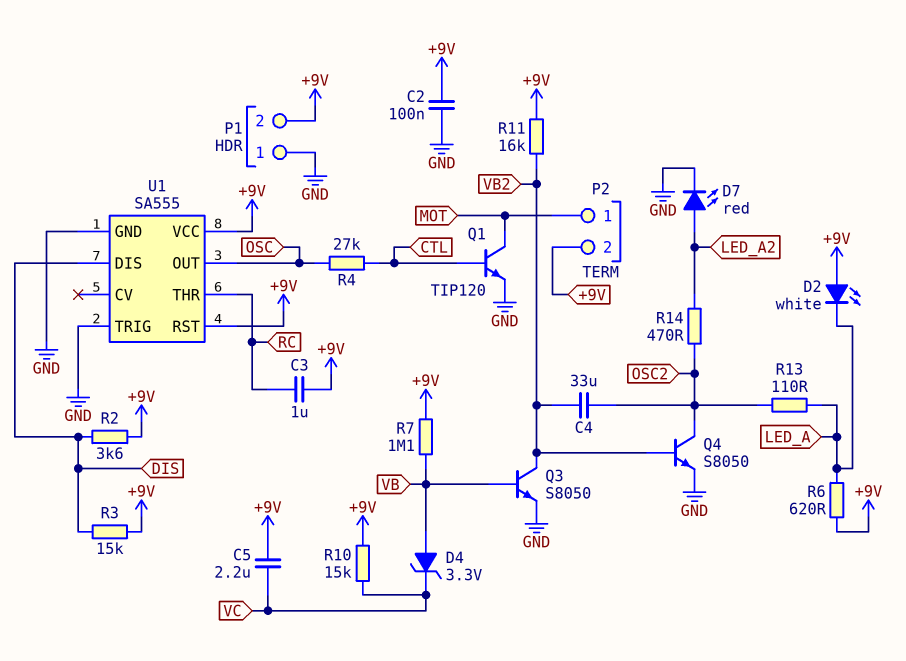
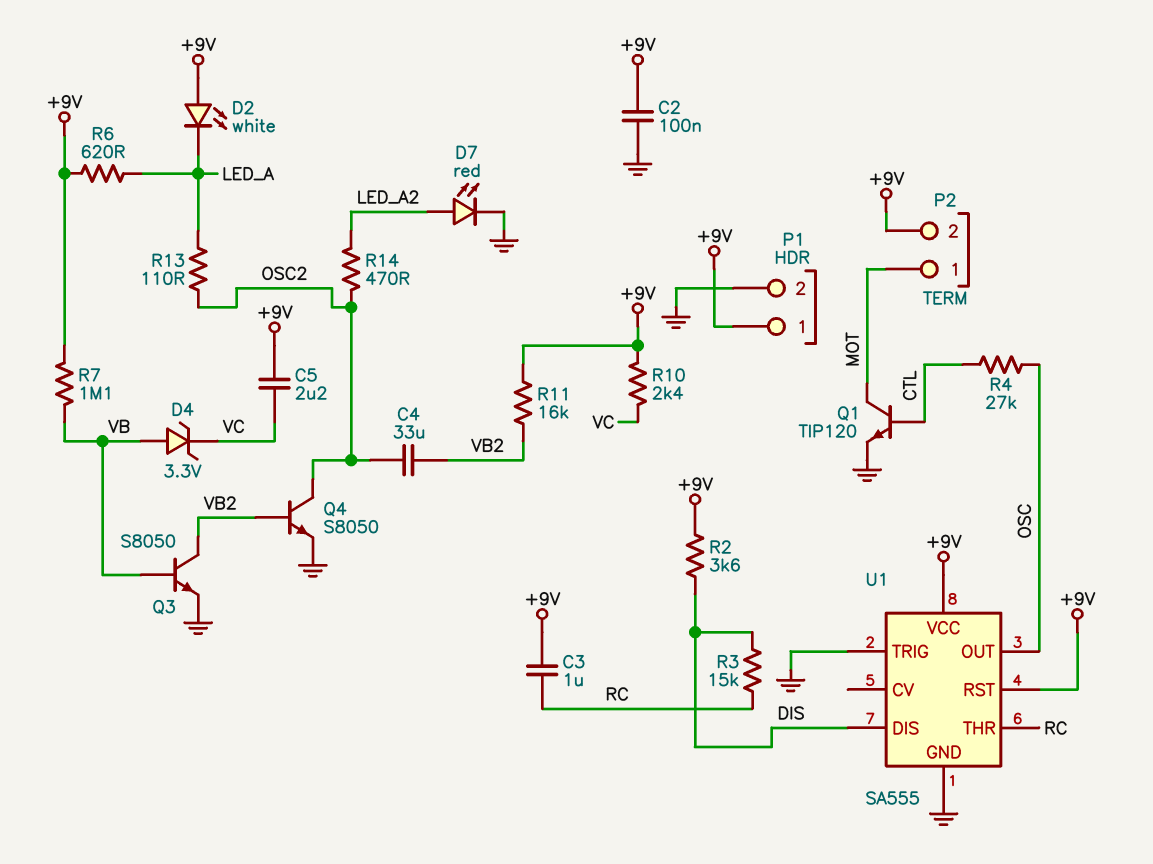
P1 pin 1: GND -> +9V
P1 pin 2: +9V -> GND
R3: 15k (+9V, DIS) -> 15k (DIS, RC)
R10: 15k (+9V, VC) -> 2.4k (+9V, VC)

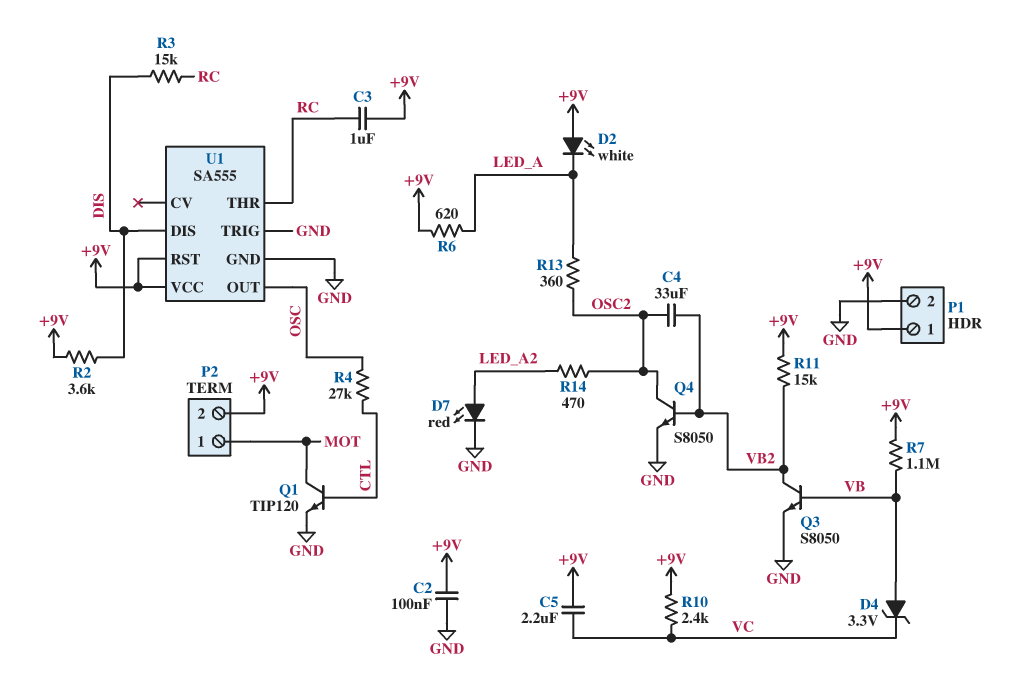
R11: 16k (+9V, VB2) -> 15k (+9V, VB2)
R13: 110 (LED_A, OSC2) -> 360 (LED_A, OSC2)

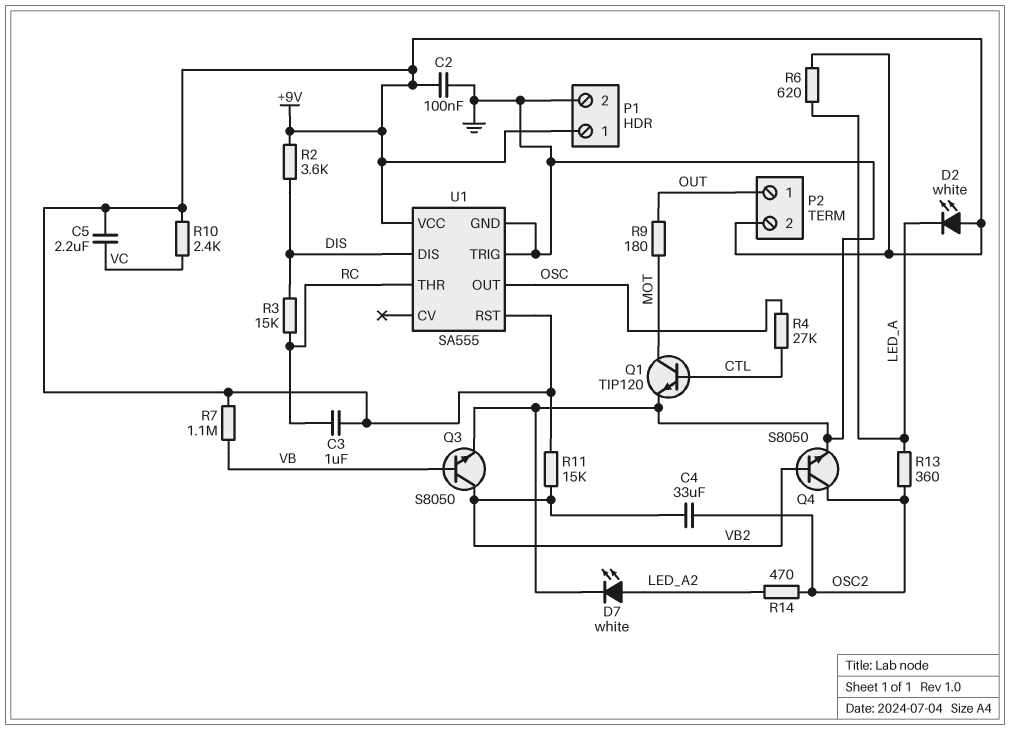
D4: zener 3.3V (A VB, K VC) -> none
D7: LED red (A LED_A2, K GND) -> LED white (A LED_A2, K GND)
P2 pin 1: MOT -> OUT
R9: none -> 180 (MOT, OUT)

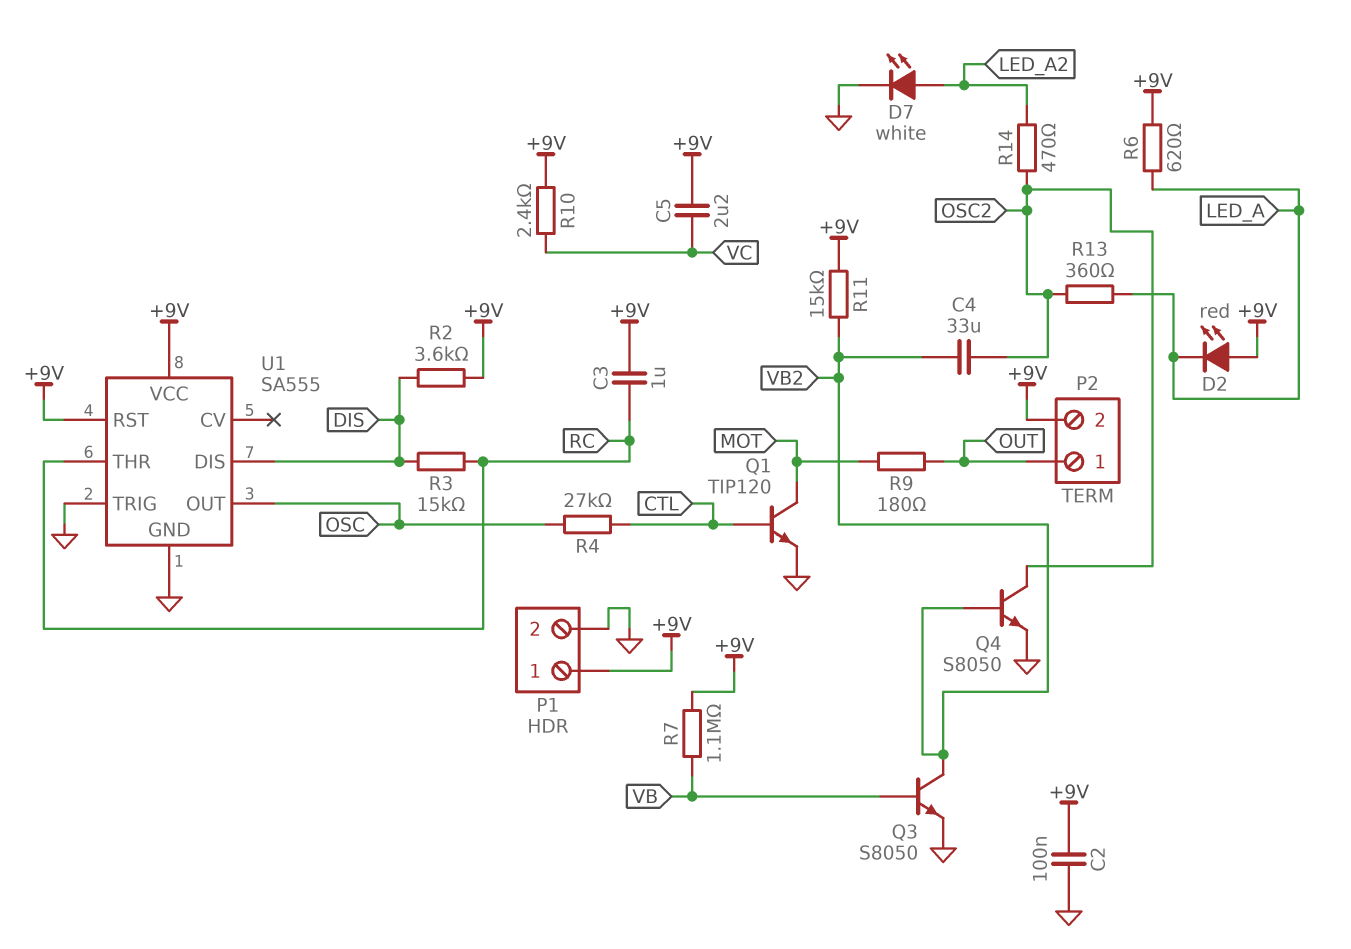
D2: LED white (A +9V, K LED_A) -> LED red (A +9V, K LED_A)

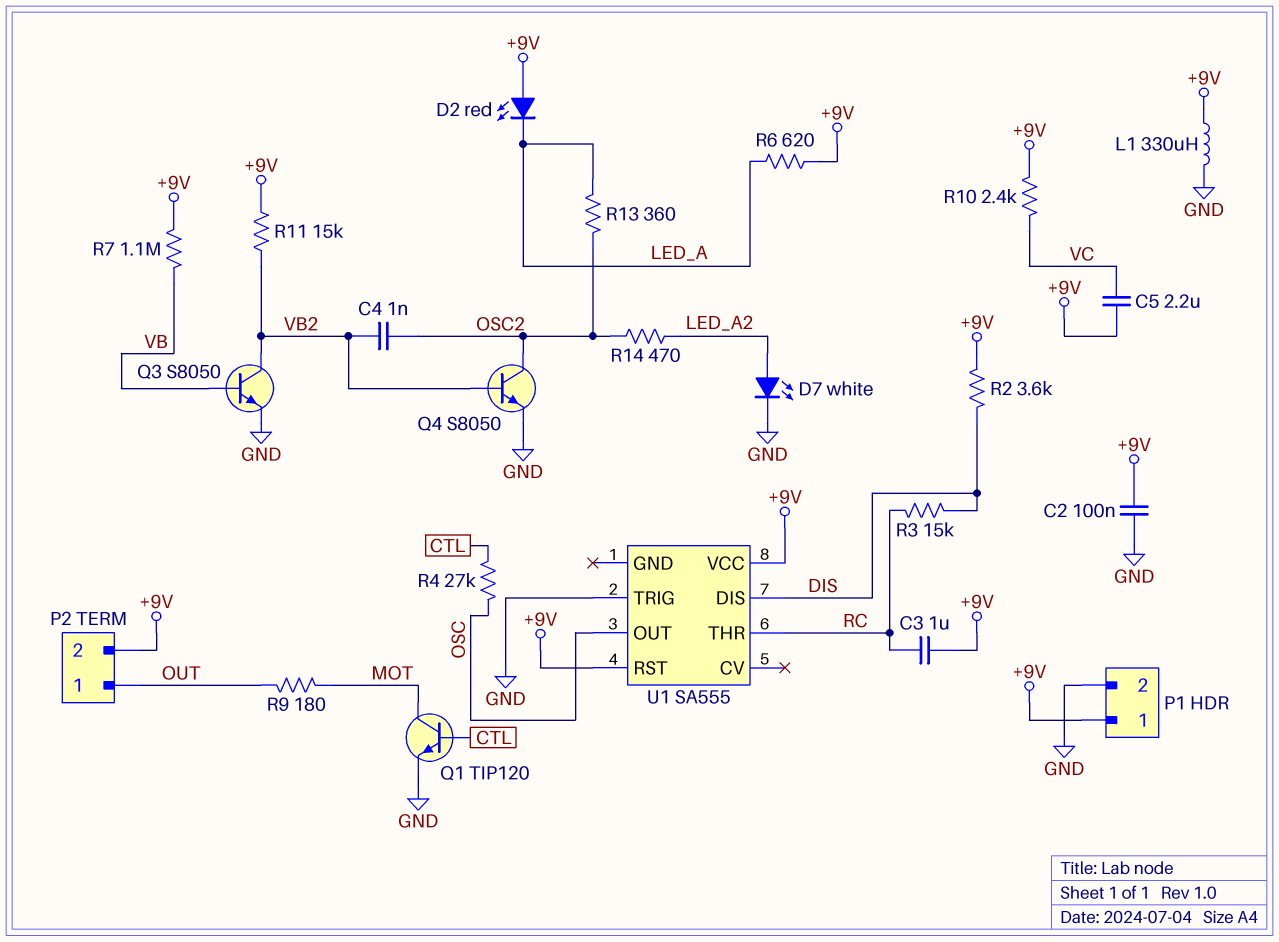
C4: 33uF (OSC2, VB2) -> 1nF (OSC2, VB2)
L1: none -> 330uH (+9V, GND)
U1 pin GND: GND -> none

